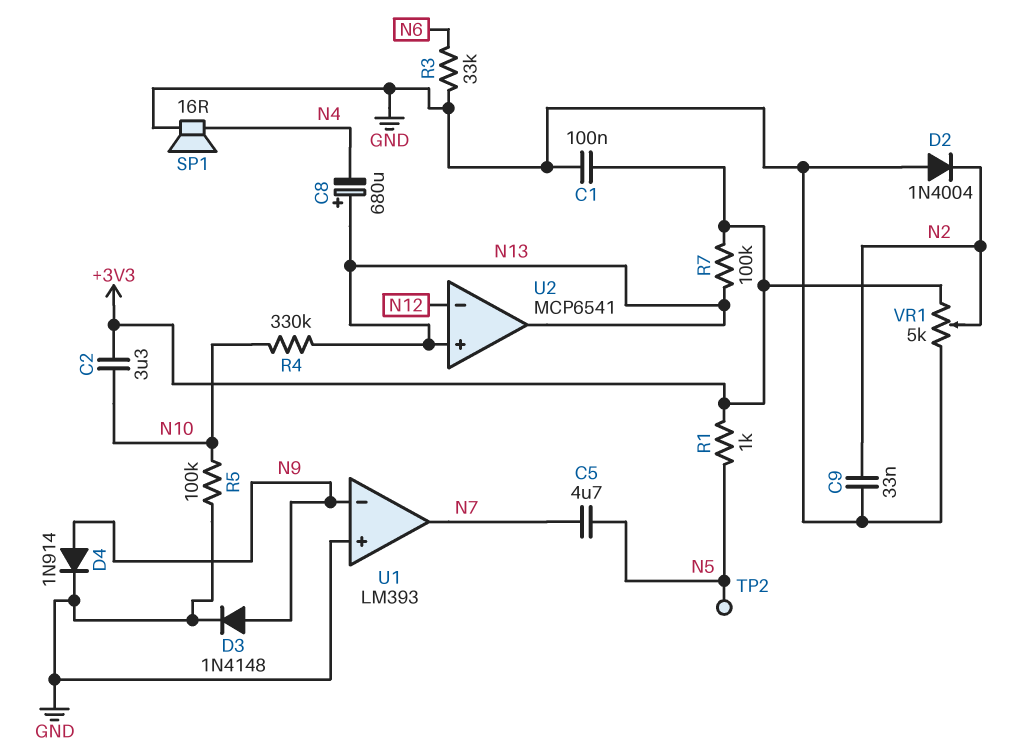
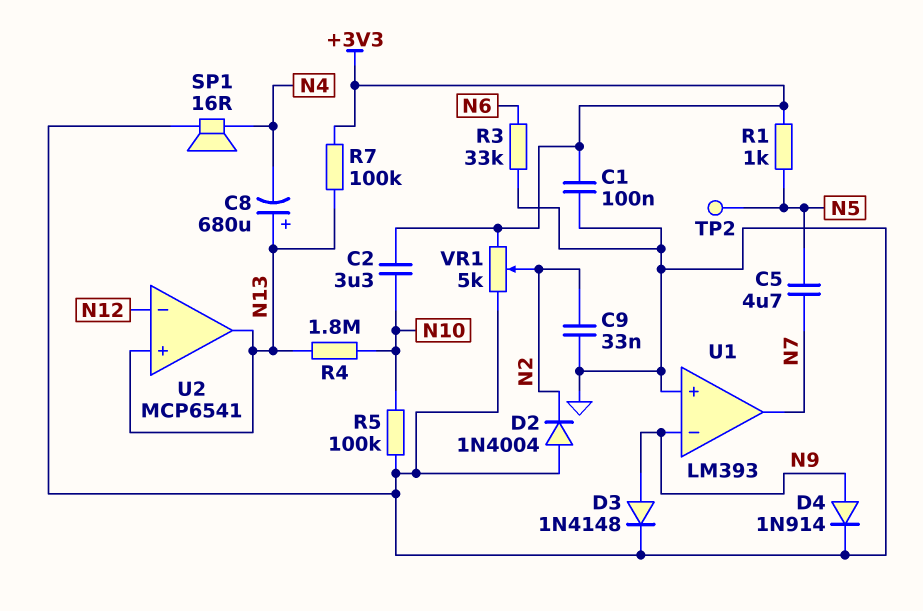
R4: 330k (N10, N13) -> 1.8M (N10, N13)

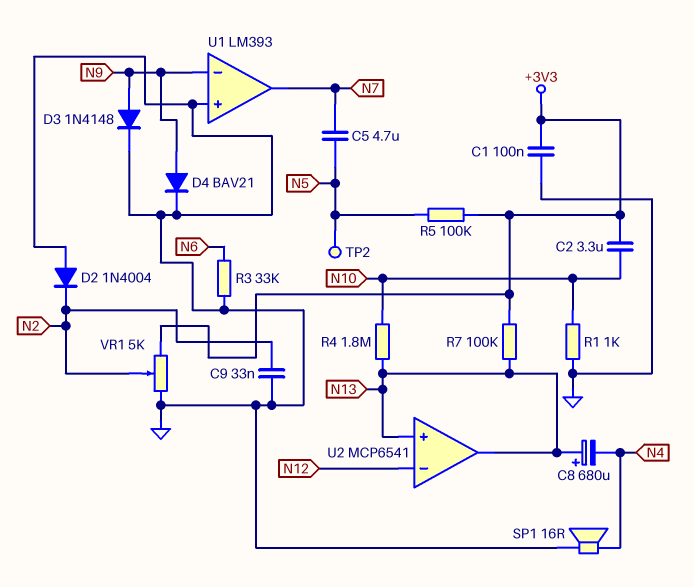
D4: diode 1N914 (A N9, K GND) -> diode BAV21 (A N9, K GND)
R1: 1k (+3V3, N5) -> 1k (GND, N10)
R5: 100k (GND, N10) -> 100k (+3V3, N5)

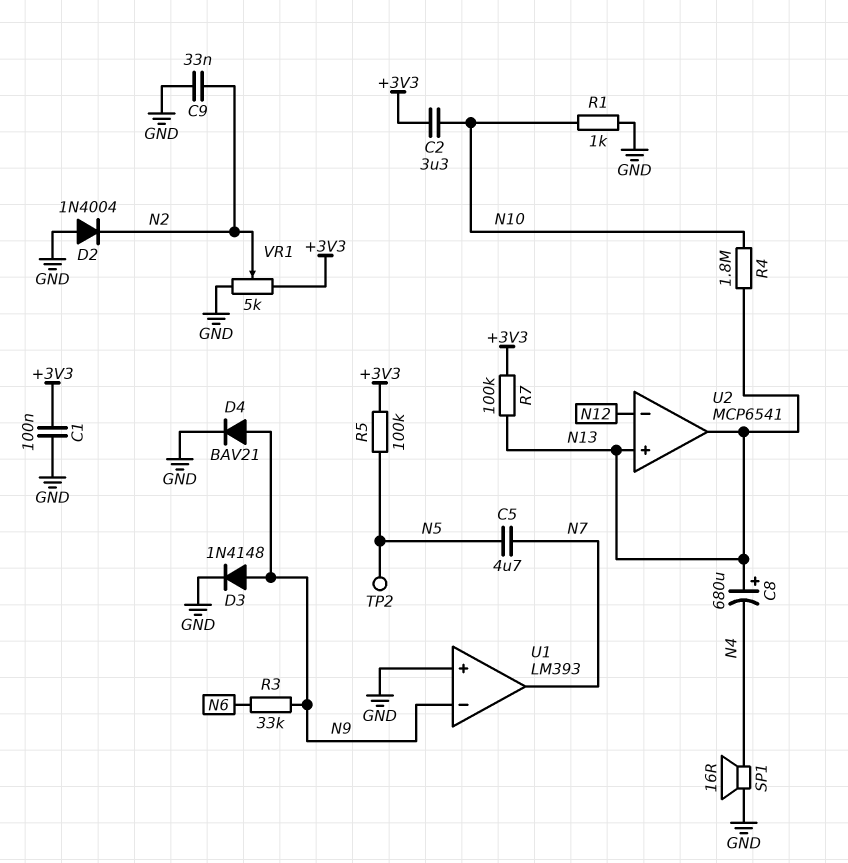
R3: 33k (GND, N6) -> 33k (N6, N9)

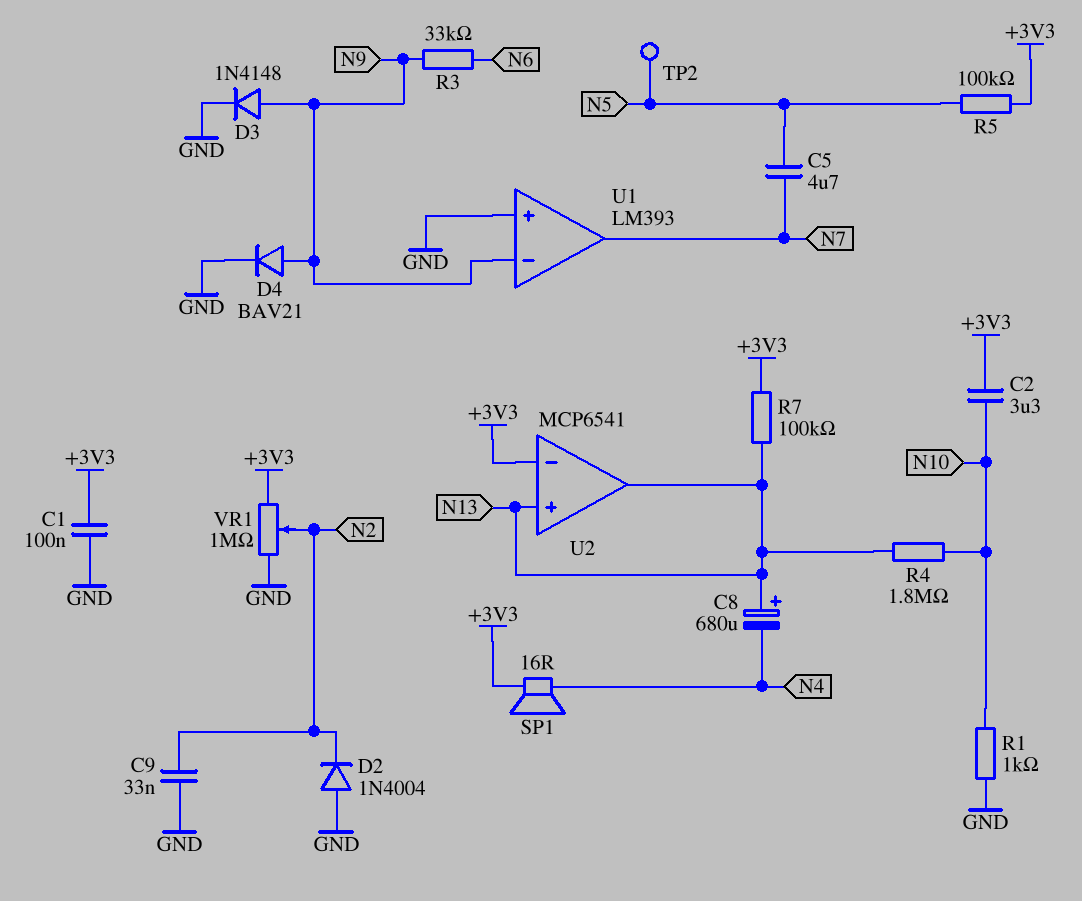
SP1: speaker 16R (GND, N4) -> speaker 16R (+3V3, N4)
U2 pin in-: N12 -> +3V3
VR1: 5k (+3V3, GND, wiper N2) -> 1M (+3V3, GND, wiper N2)

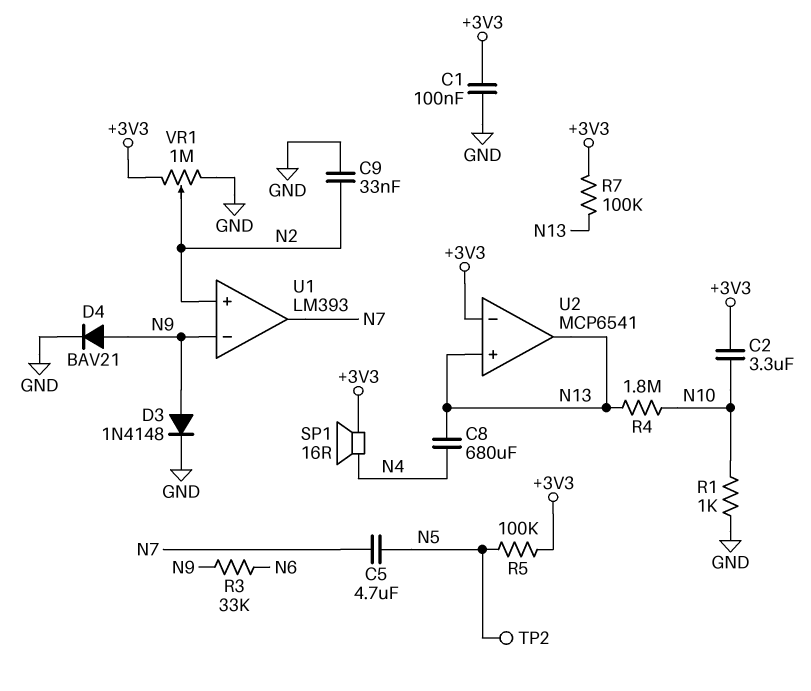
C8: 680uF (plus N13, minus N4) -> 680uF (N4, N13)
D2: diode 1N4004 (A GND, K N2) -> none
U1 pin in+: GND -> N2

